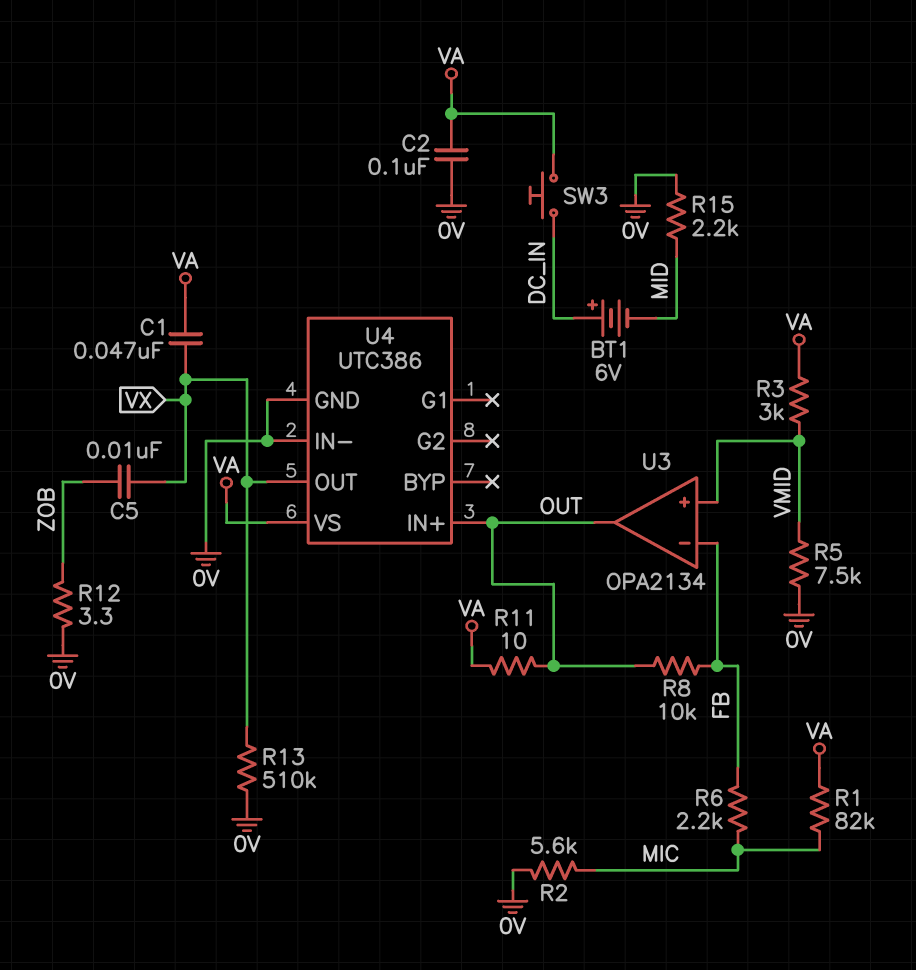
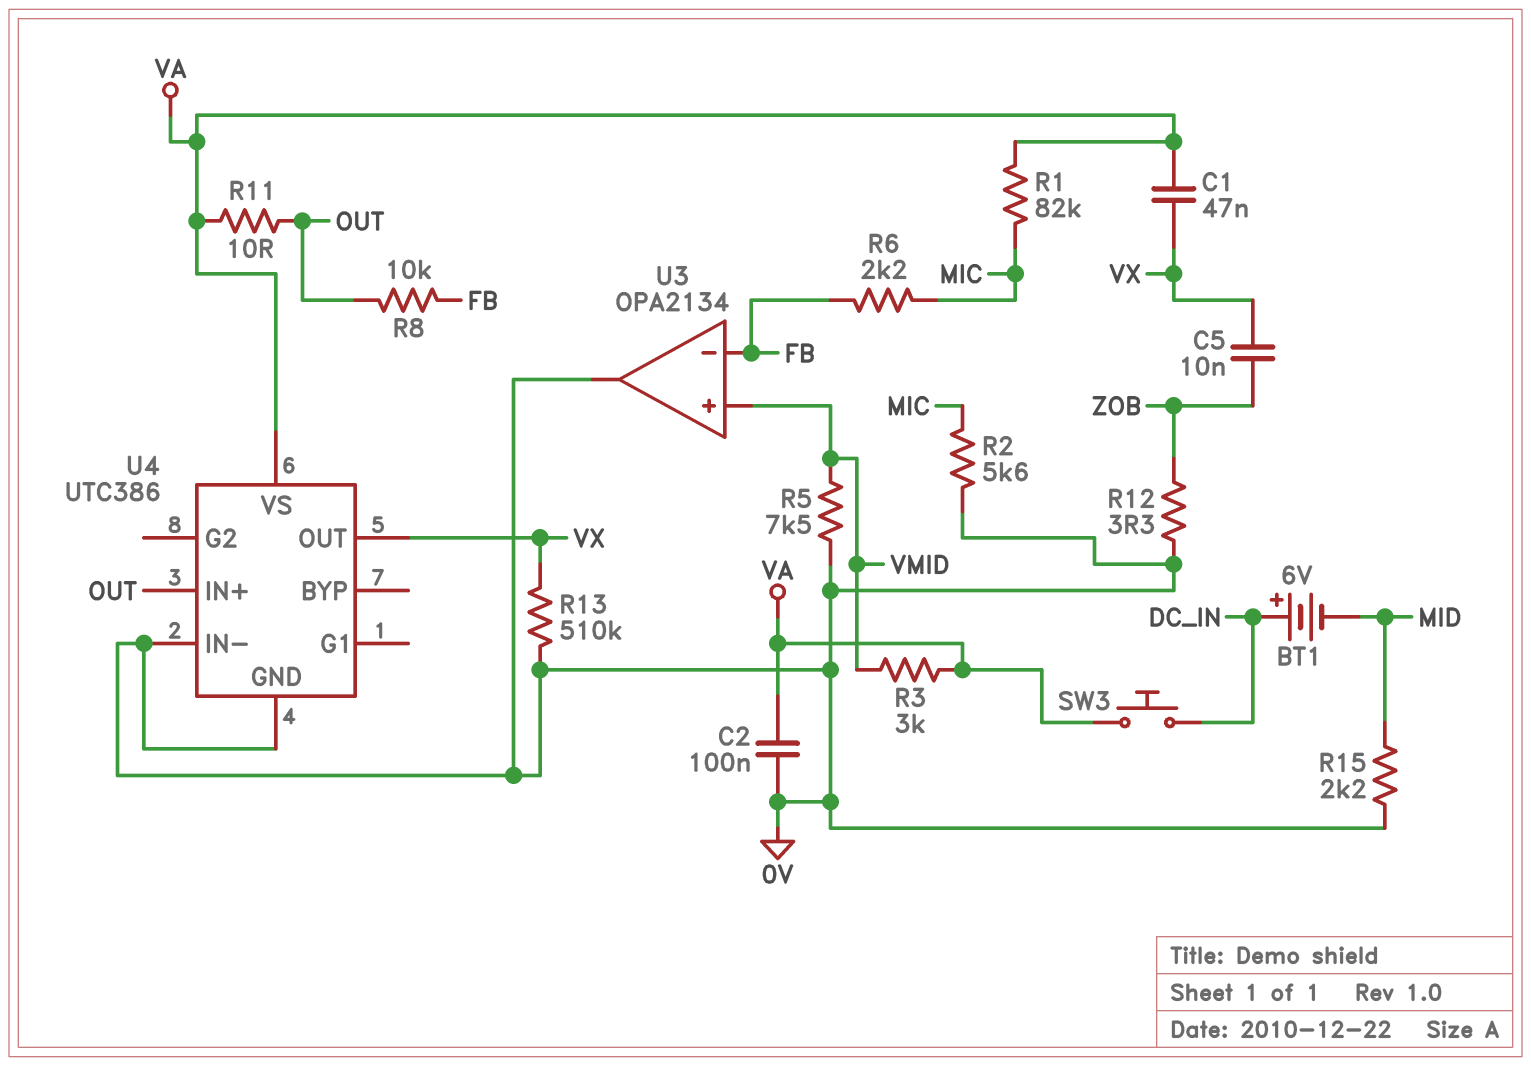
U3 pin out: OUT -> 0V

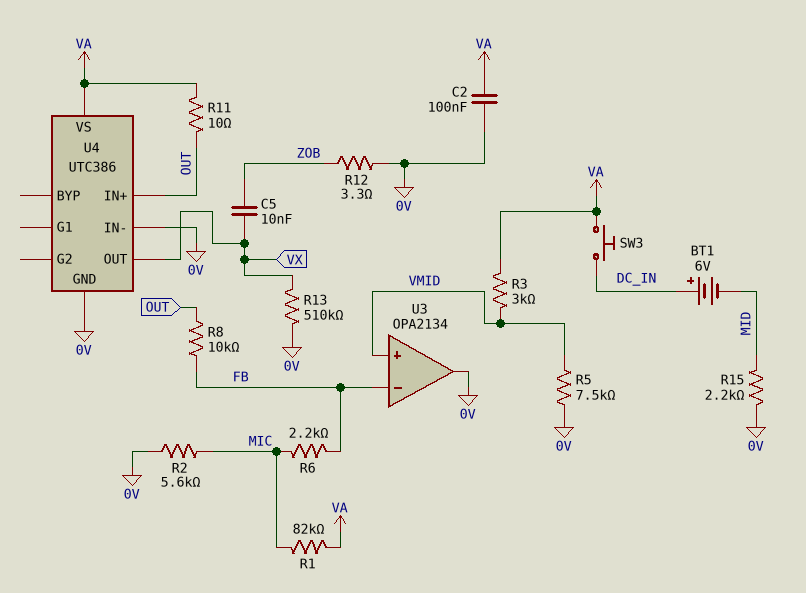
C1: 47nF (VA, VX) -> none

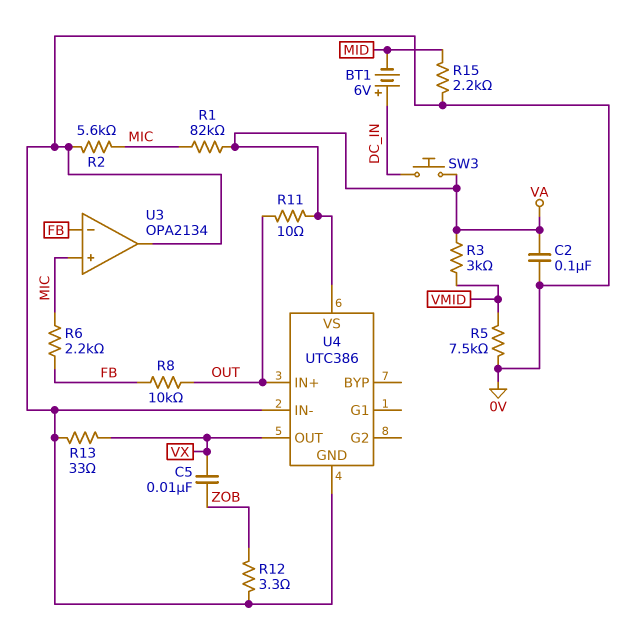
R13: 510k (0V, VX) -> 33 (0V, VX)
U3 pin in+: VMID -> MIC

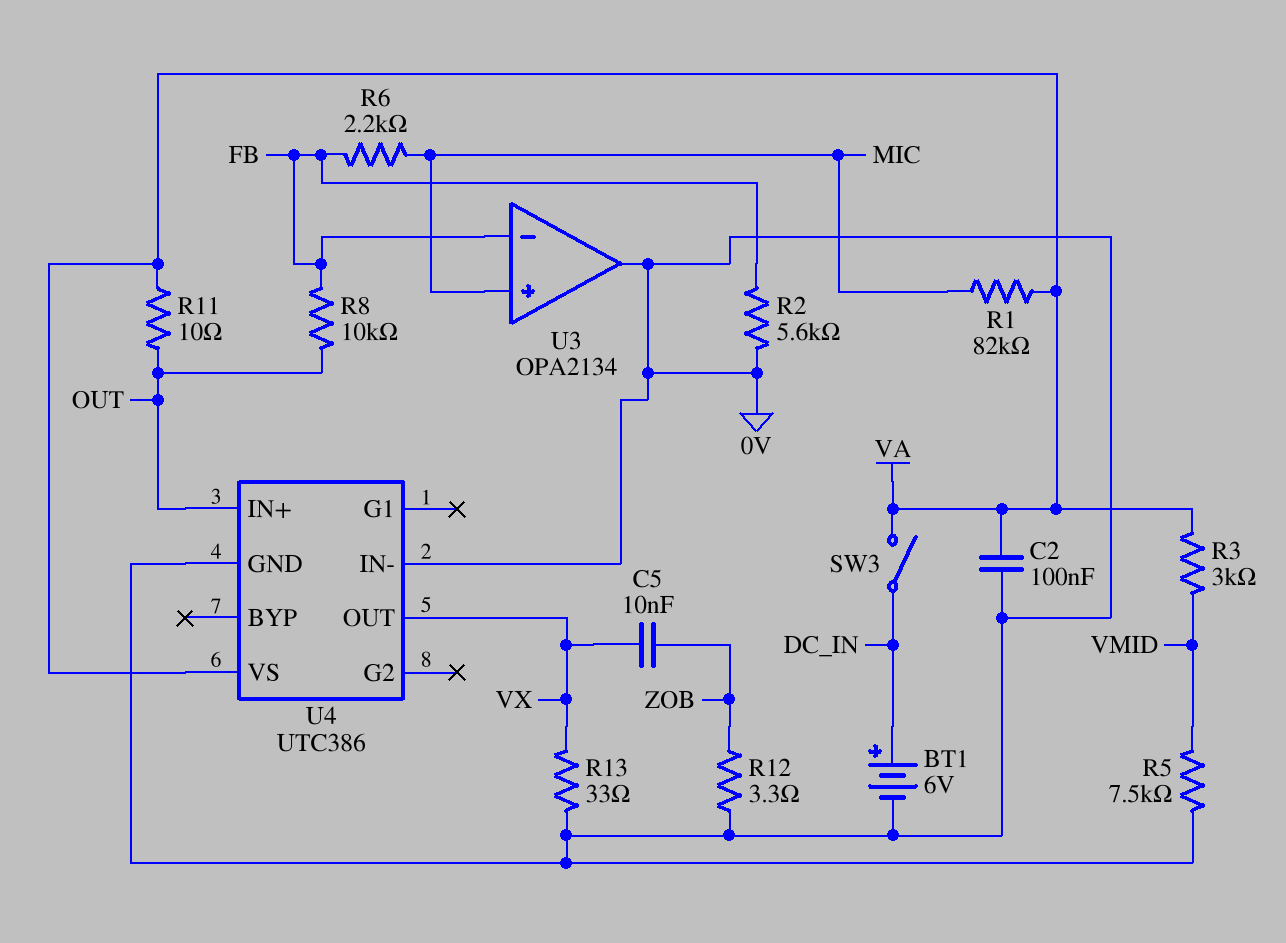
BT1: 6V (plus DC_IN, minus MID) -> 6V (plus DC_IN, minus 0V)
R2: 5.6k (0V, MIC) -> 5.6k (0V, FB)
R15: 2.2k (0V, MID) -> none
SW3: button (DC_IN, VA) -> switch (DC_IN, VA)

